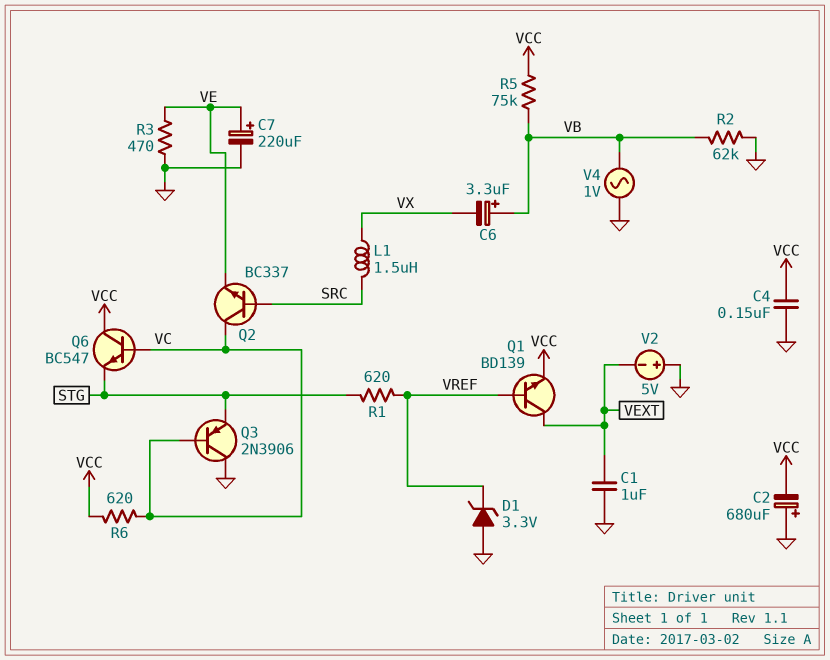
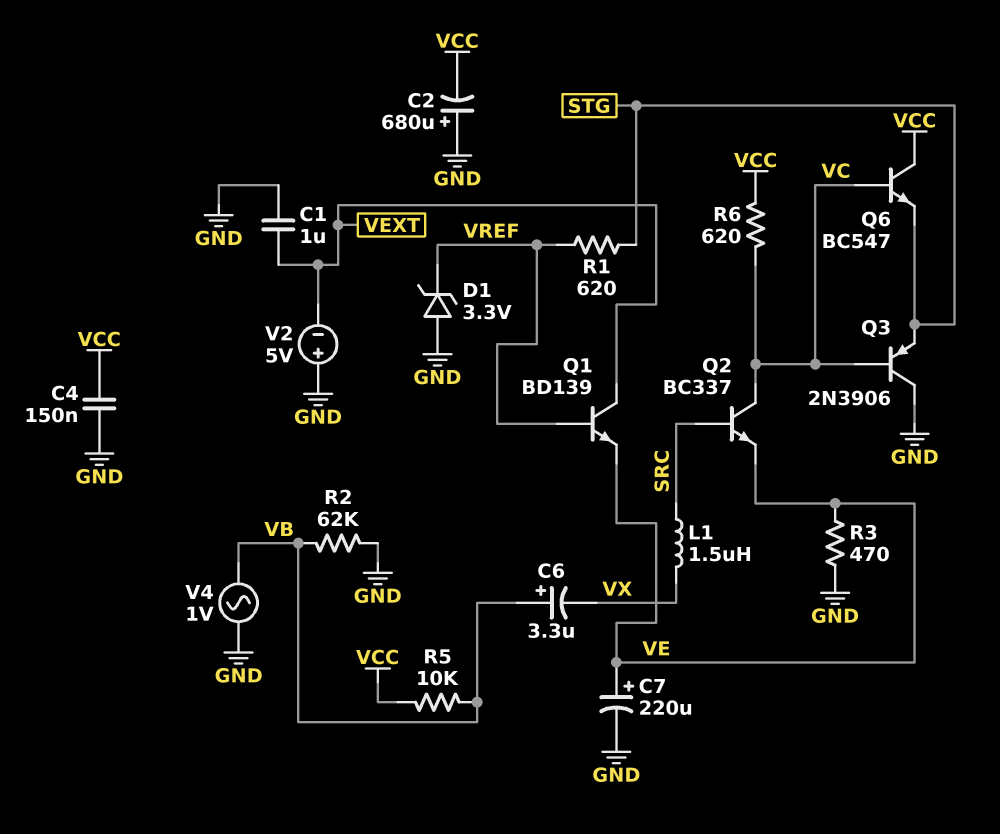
Q1: NPN BD139 (B VREF, C VEXT, E VCC) -> NPN BD139 (B VREF, C VEXT, E VE)
R5: 75k (VB, VCC) -> 10k (VB, VCC)

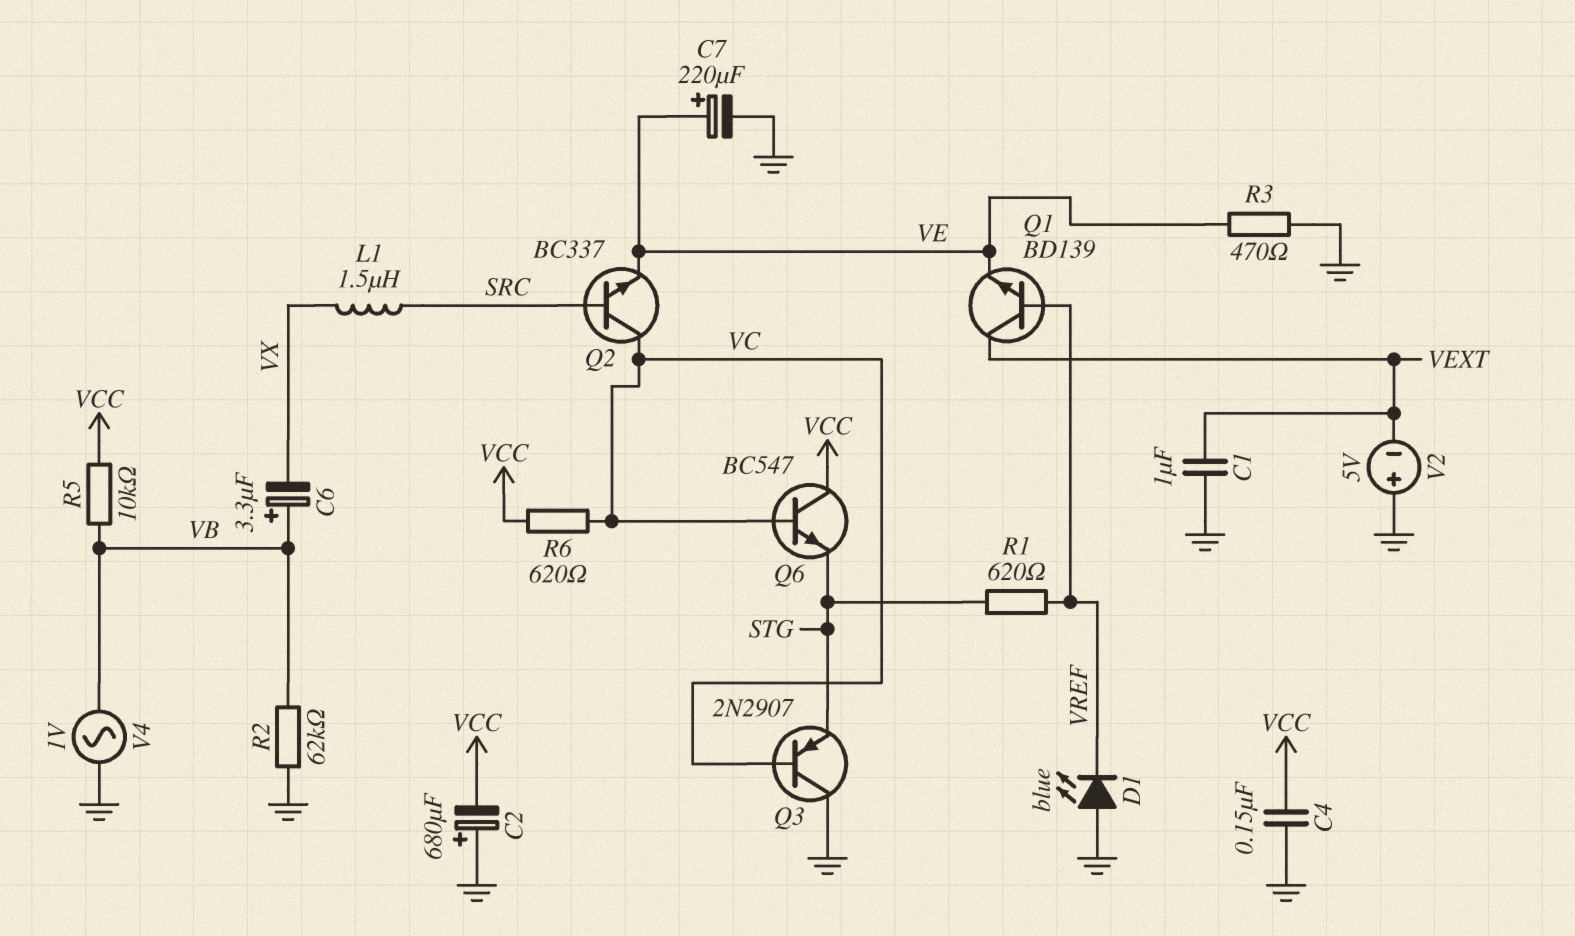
D1: zener 3.3V (A GND, K VREF) -> LED blue (A GND, K VREF)
Q3: PNP 2N3906 (B VC, C GND, E STG) -> PNP 2N2907 (B VC, C GND, E STG)

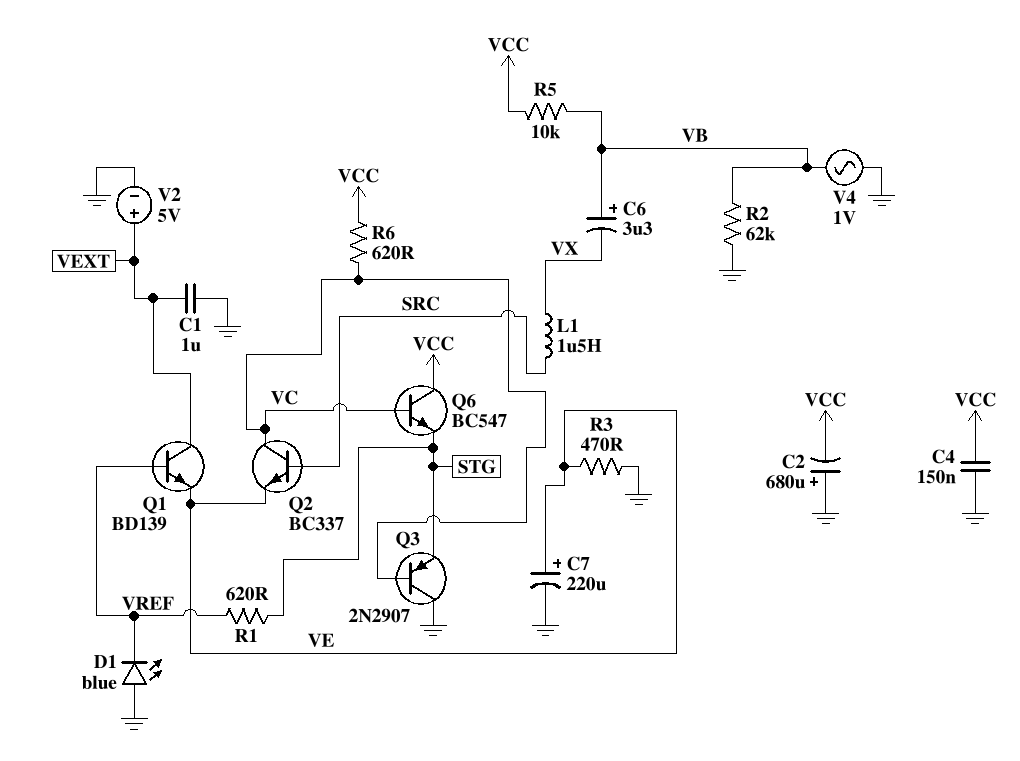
V2: 5V (plus GND, minus VEXT) -> 5V (plus VEXT, minus GND)

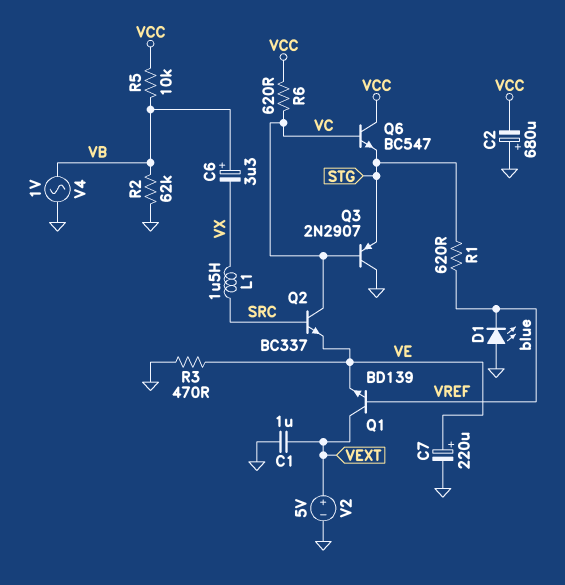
C4: 150nF (GND, VCC) -> none

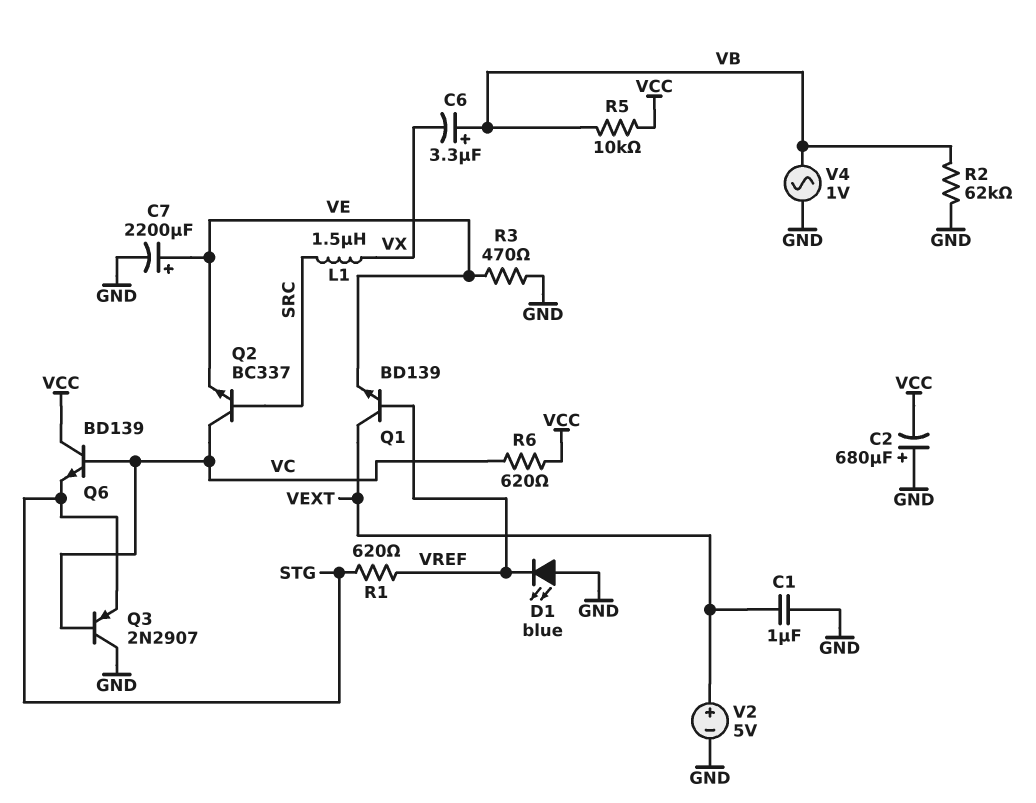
C7: 220uF (plus VE, minus GND) -> 2200uF (plus VE, minus GND)
Q6: NPN BC547 (B VC, C VCC, E STG) -> NPN BD139 (B VC, C VCC, E STG)

